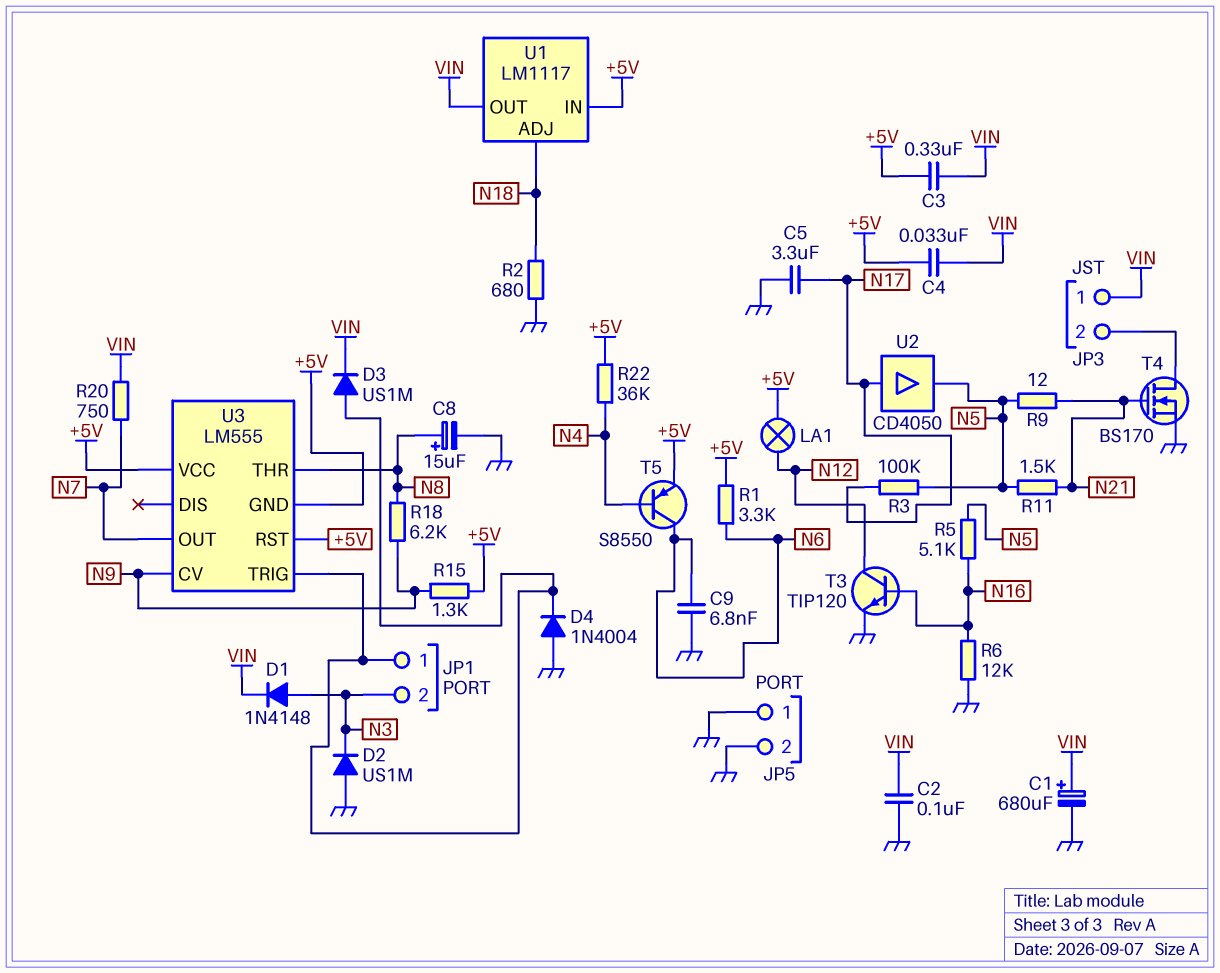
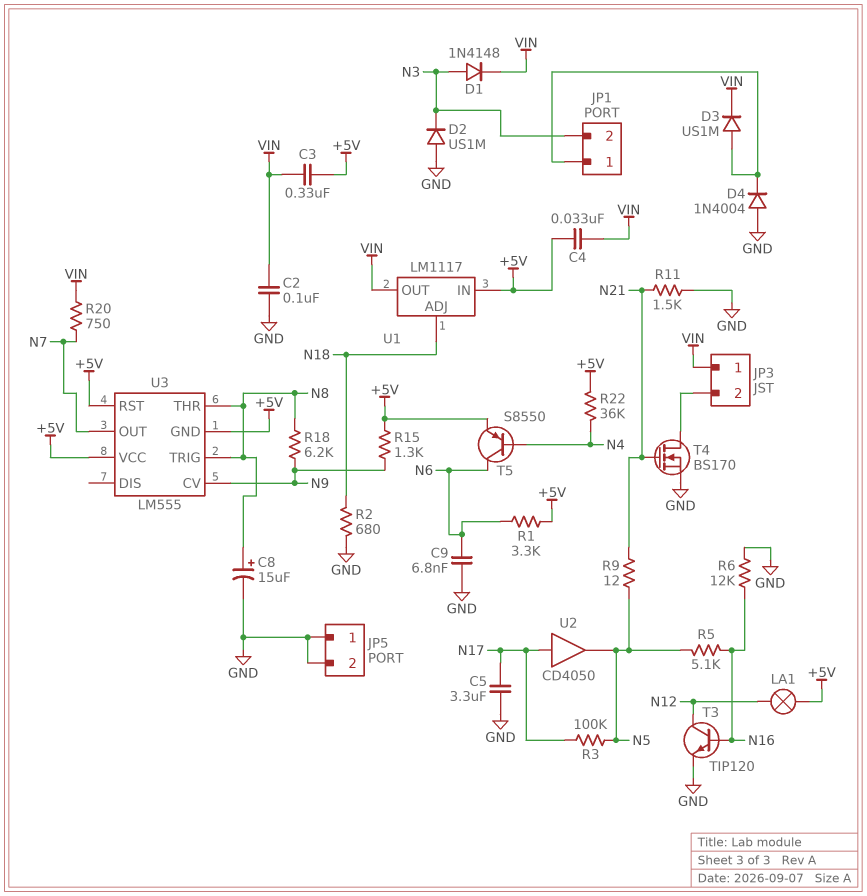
C1: 680uF (plus VIN, minus GND) -> none
R11: 1.5k (N5, N21) -> 1.5k (GND, N21)
U3 pin TRIG: JP1/1 -> N8

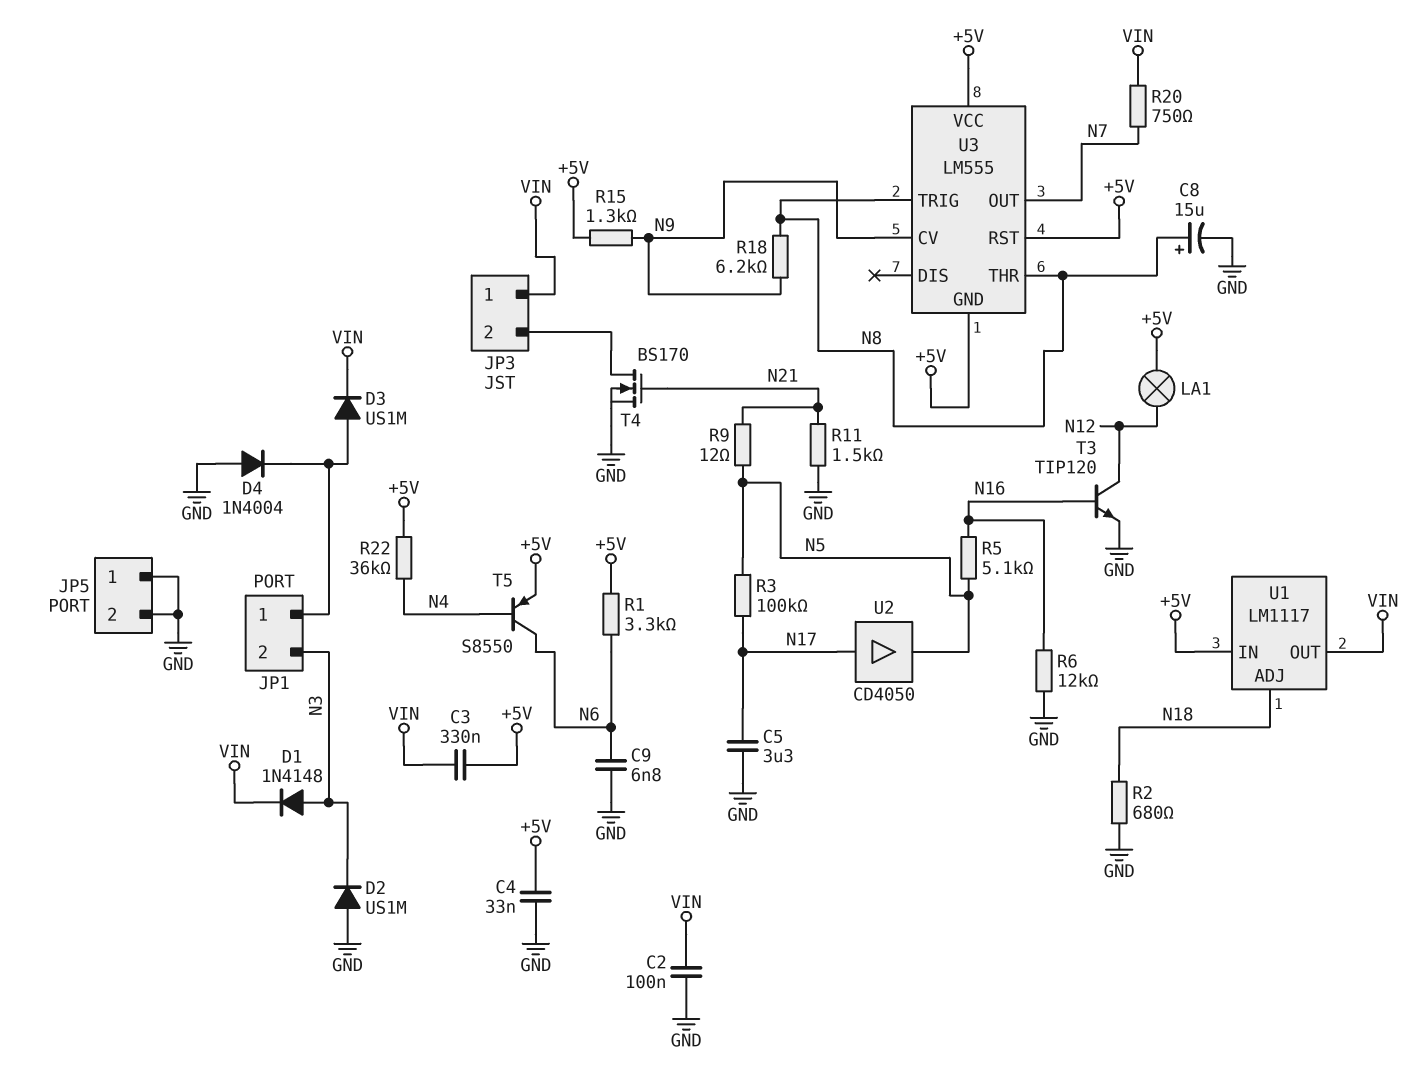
C4: 33nF (+5V, VIN) -> 33nF (+5V, GND)

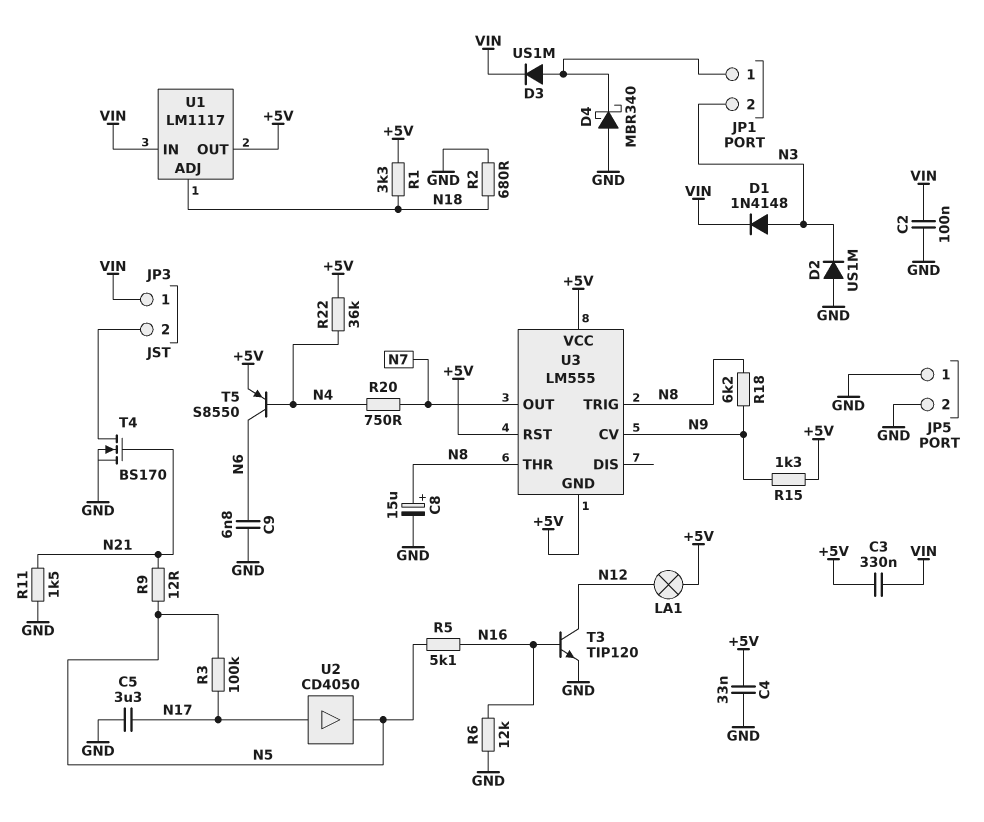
D4: diode 1N4004 (A GND, K JP1/1) -> schottky MBR340 (A GND, K JP1/1)
R1: 3.3k (+5V, N6) -> 3.3k (+5V, N18)
R20: 750 (N7, VIN) -> 750 (N4, N7)
U1 pin IN: +5V -> VIN
U1 pin OUT: VIN -> +5V

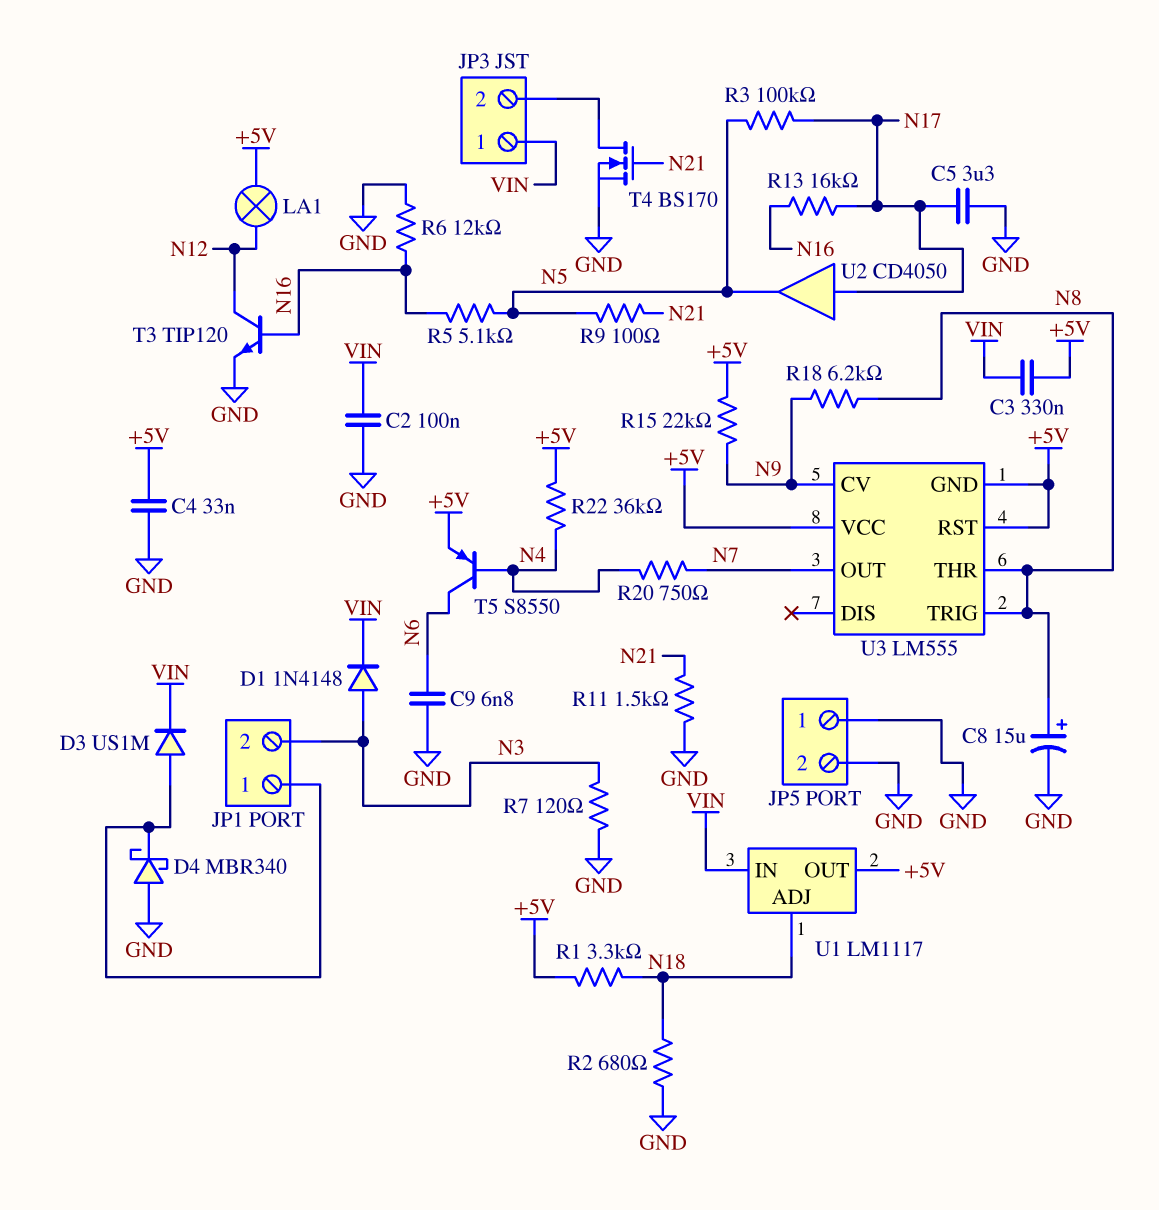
D2: diode US1M (A GND, K N3) -> none
R7: none -> 120 (GND, N3)
R9: 12 (N5, N21) -> 100 (N5, N21)
R13: none -> 16k (N16, N17)
R15: 1.3k (+5V, N9) -> 22k (+5V, N9)

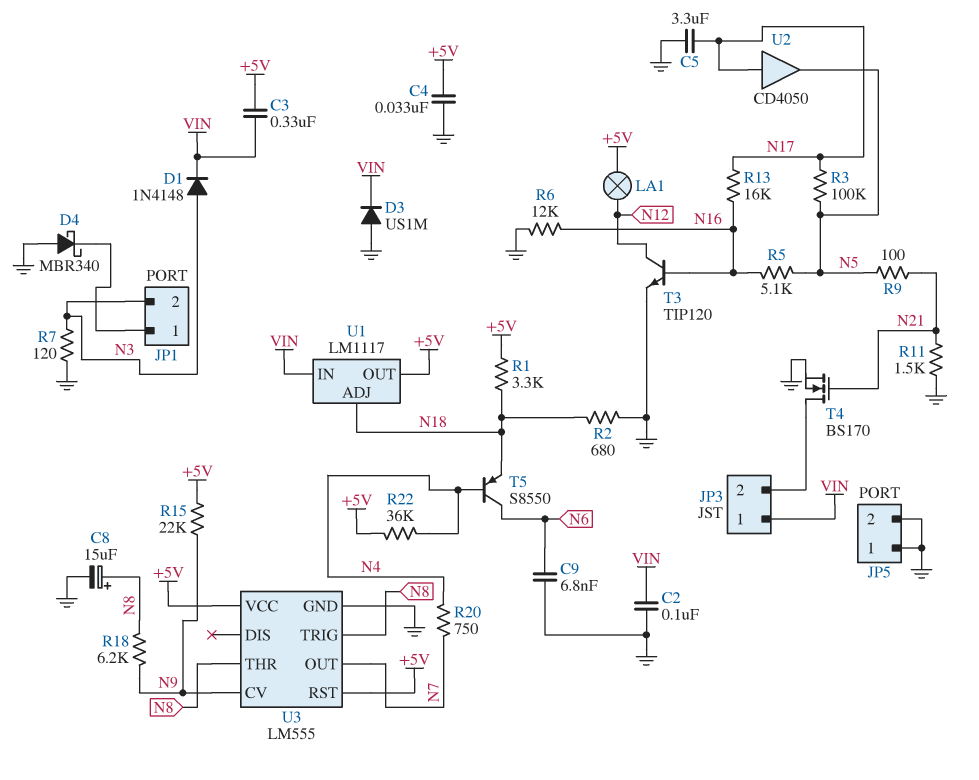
D3: diode US1M (A JP1/1, K VIN) -> diode US1M (A GND, K VIN)
T5: PNP S8550 (B N4, C N6, E +5V) -> PNP S8550 (B N4, C N6, E N18)
U3 pin GND: +5V -> GND

